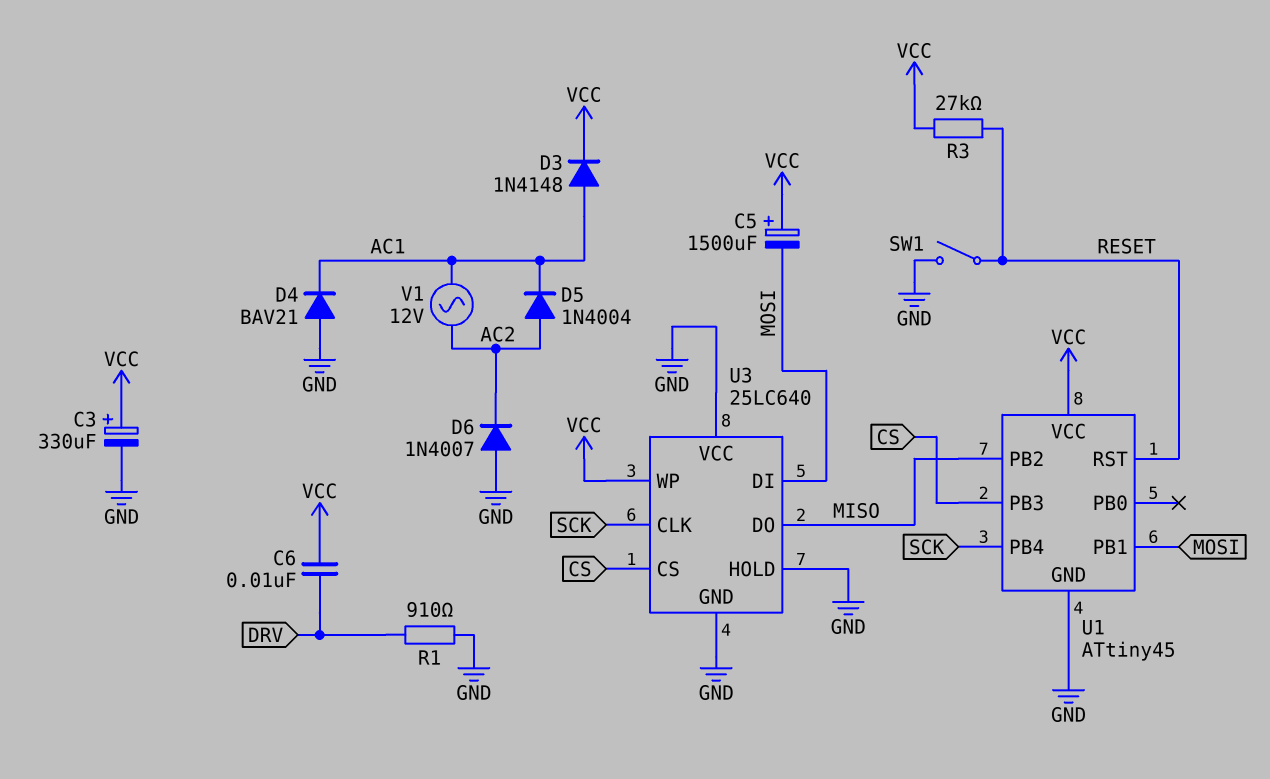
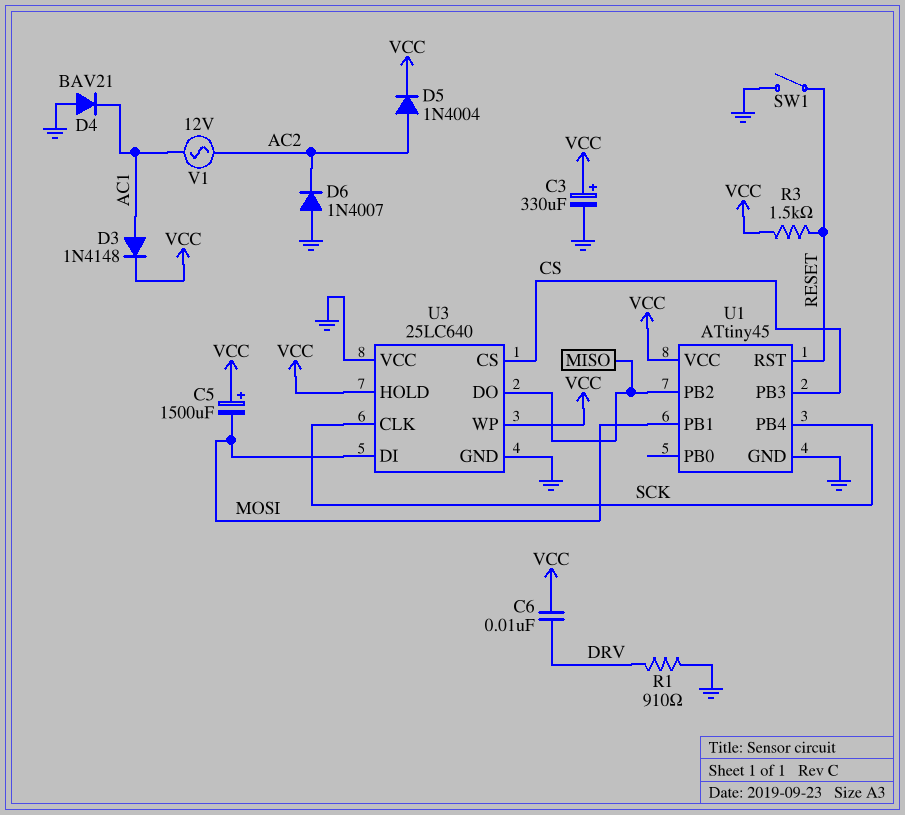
D5: diode 1N4004 (A AC2, K AC1) -> diode 1N4004 (A AC2, K VCC)
R3: 27k (RESET, VCC) -> 1.5k (RESET, VCC)
U3 pin HOLD: GND -> VCC

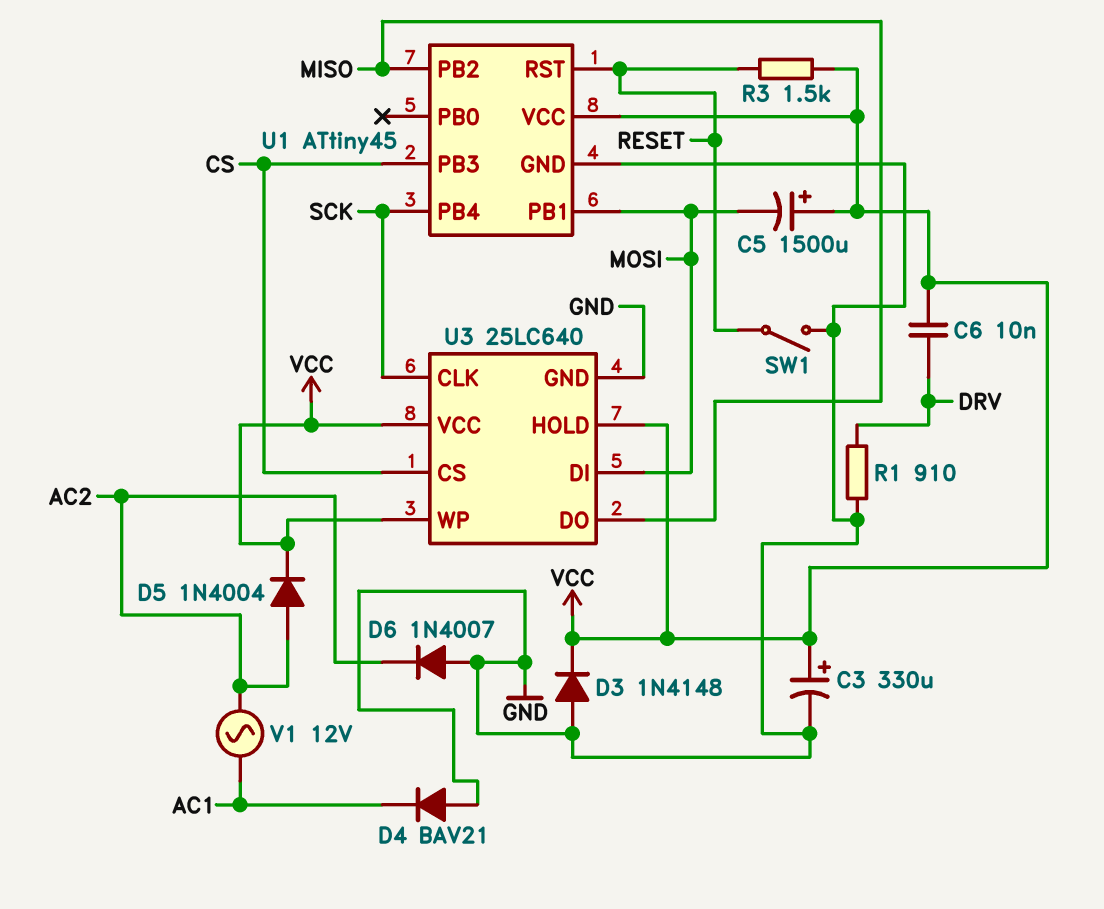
D3: diode 1N4148 (A AC1, K VCC) -> diode 1N4148 (A GND, K VCC)
U3 pin VCC: GND -> VCC

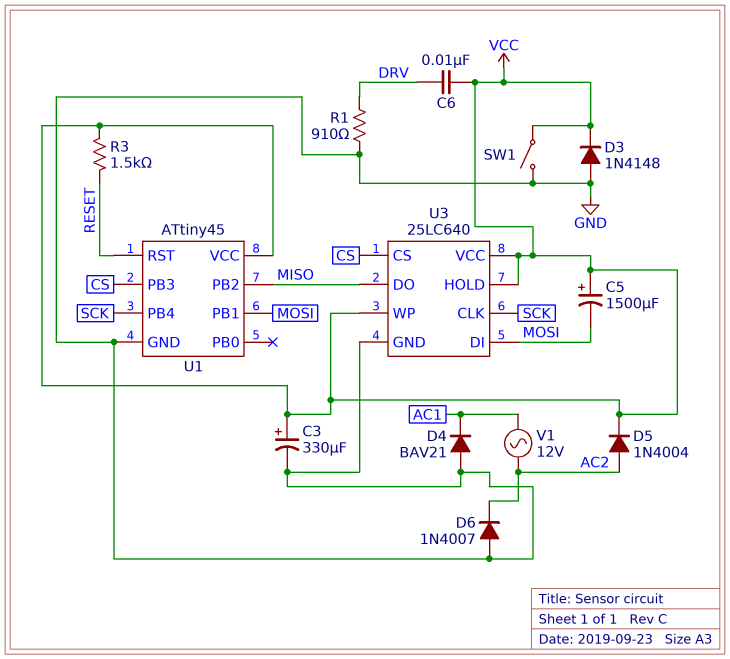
SW1: switch (GND, RESET) -> switch (GND, VCC)

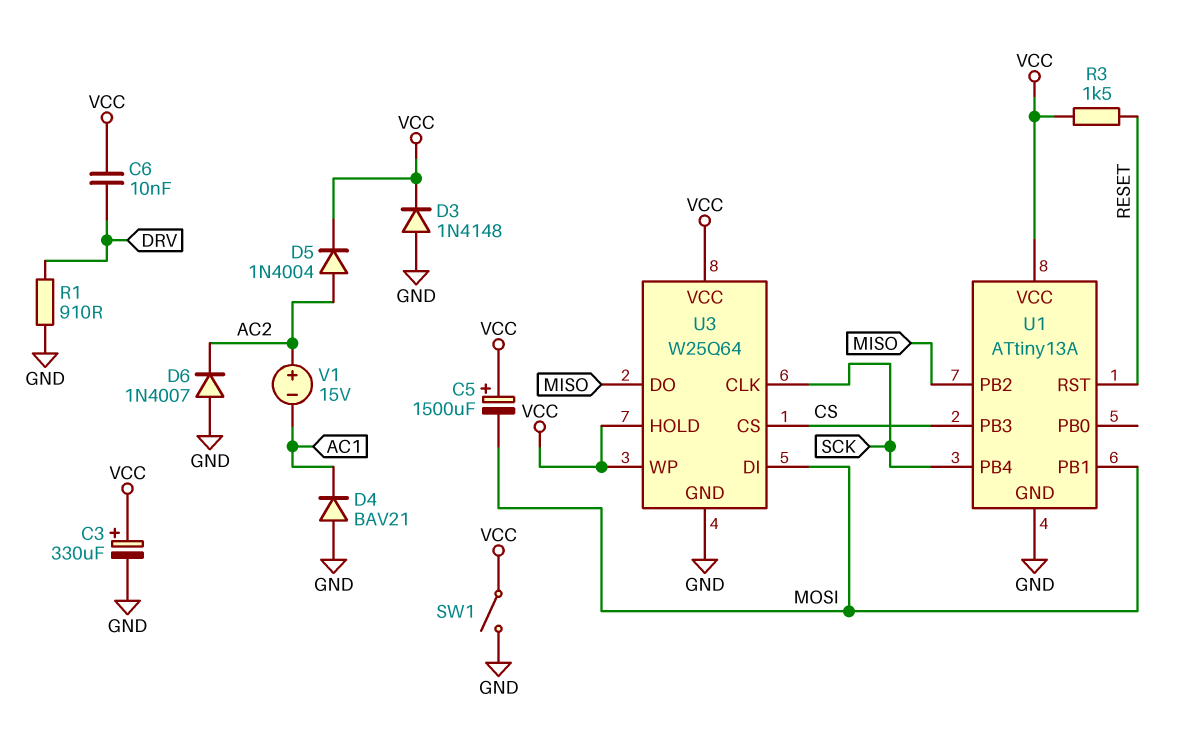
U1: ATtiny45 -> ATtiny13A
U3: 25LC640 -> W25Q64
V1: AC 12V (AC1, AC2) -> 15V (plus AC2, minus AC1)

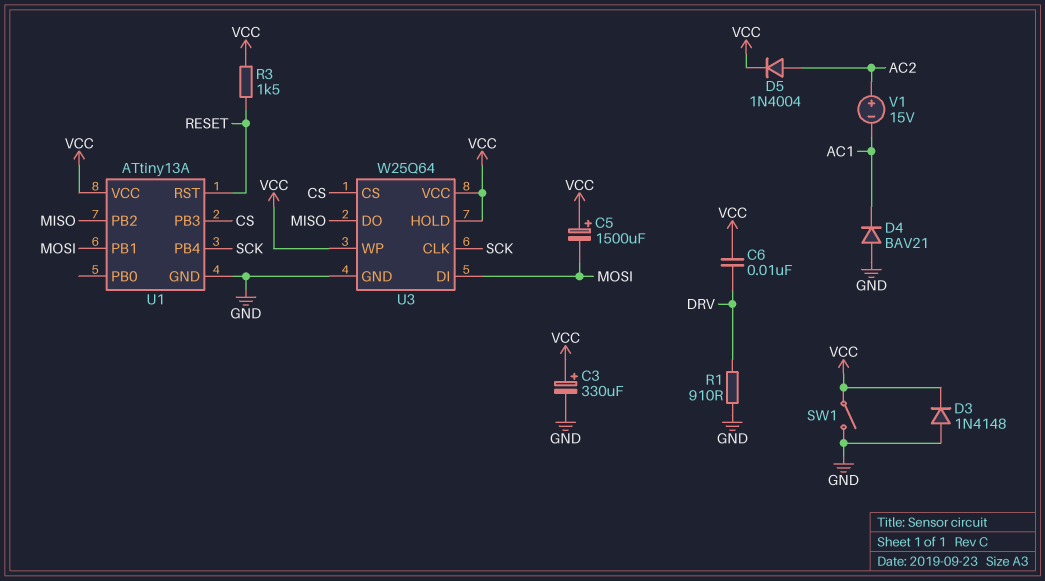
D6: diode 1N4007 (A GND, K AC2) -> none

